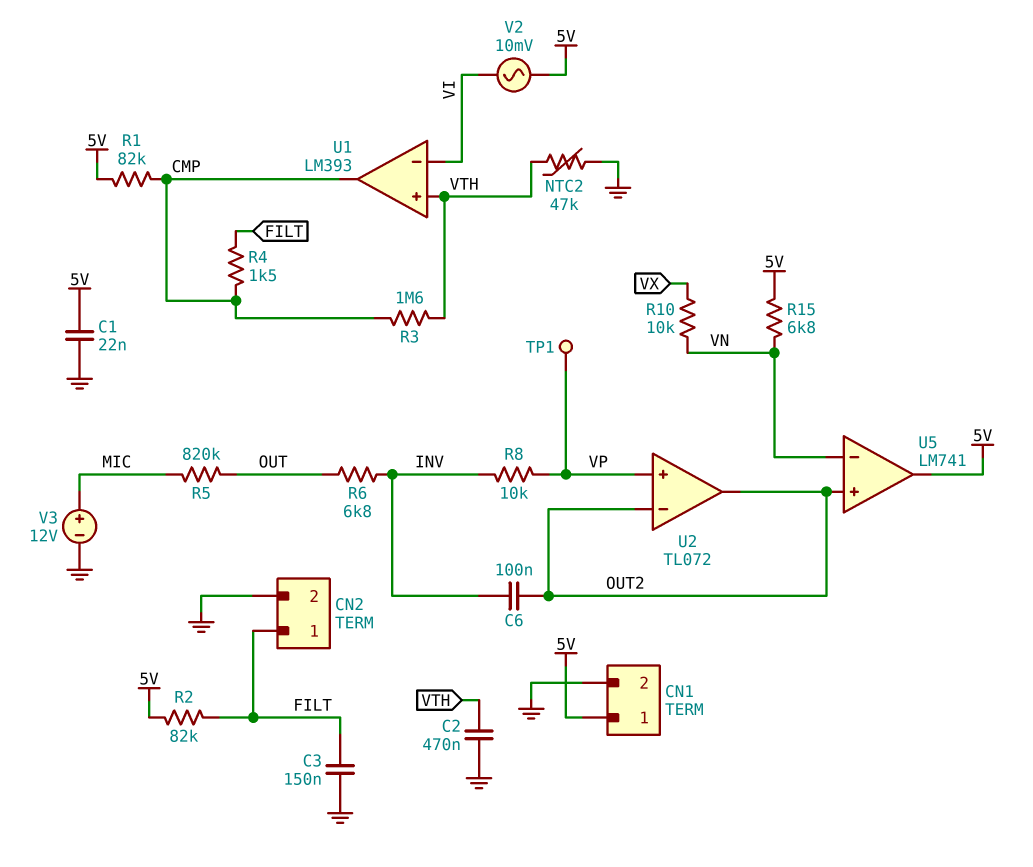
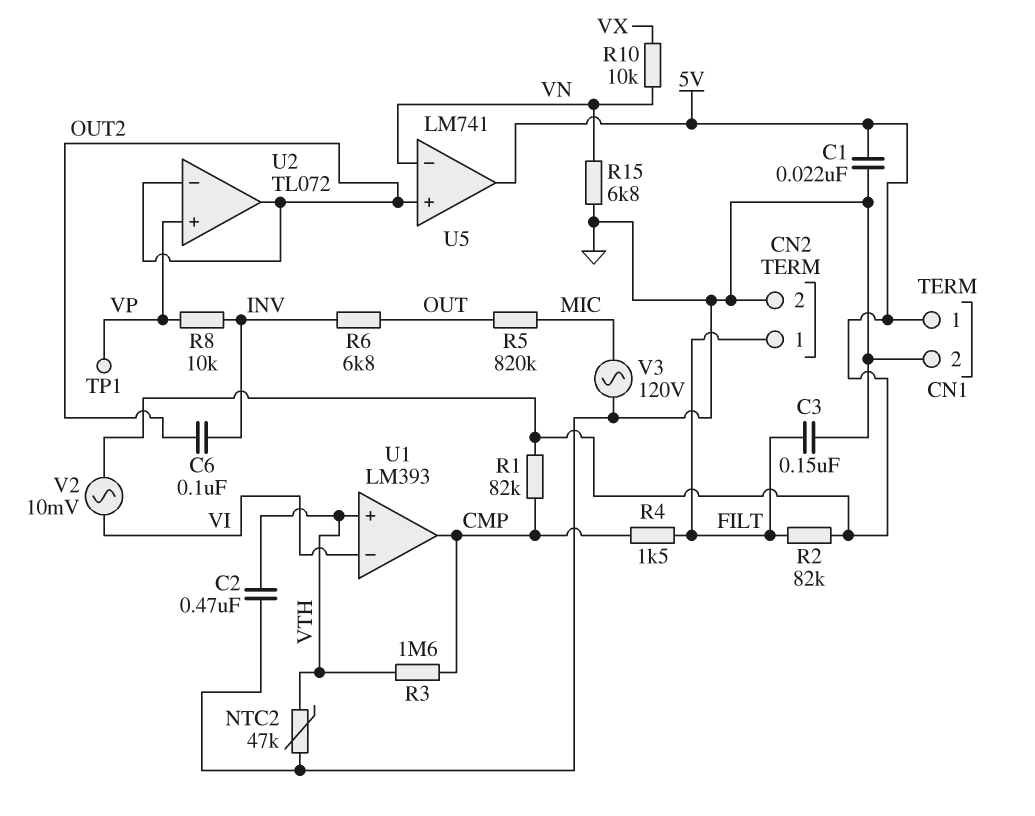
R15: 6.8k (5V, VN) -> 6.8k (GND, VN)
V3: 12V (plus MIC, minus GND) -> AC 120V (GND, MIC)

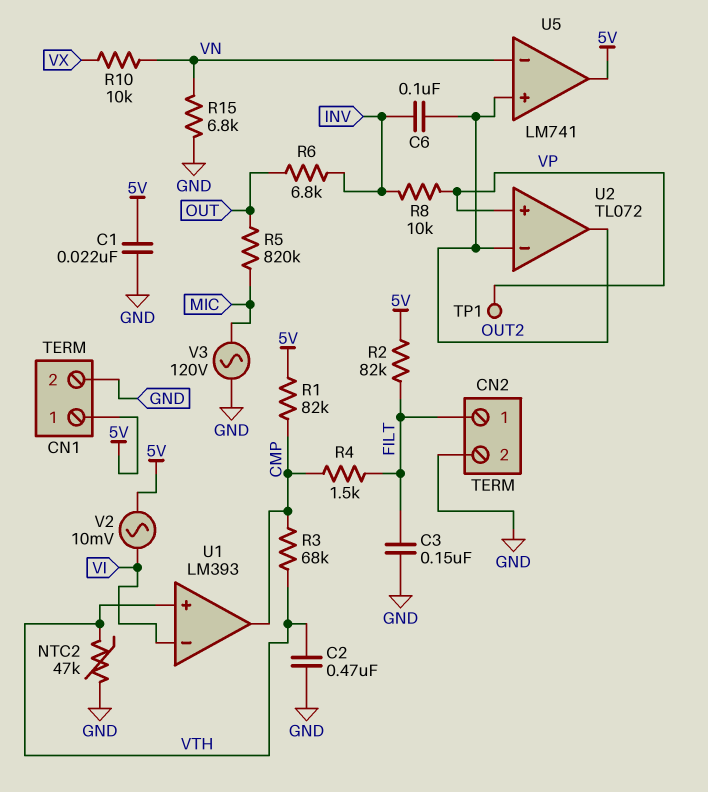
R3: 1.6M (CMP, VTH) -> 68k (CMP, VTH)

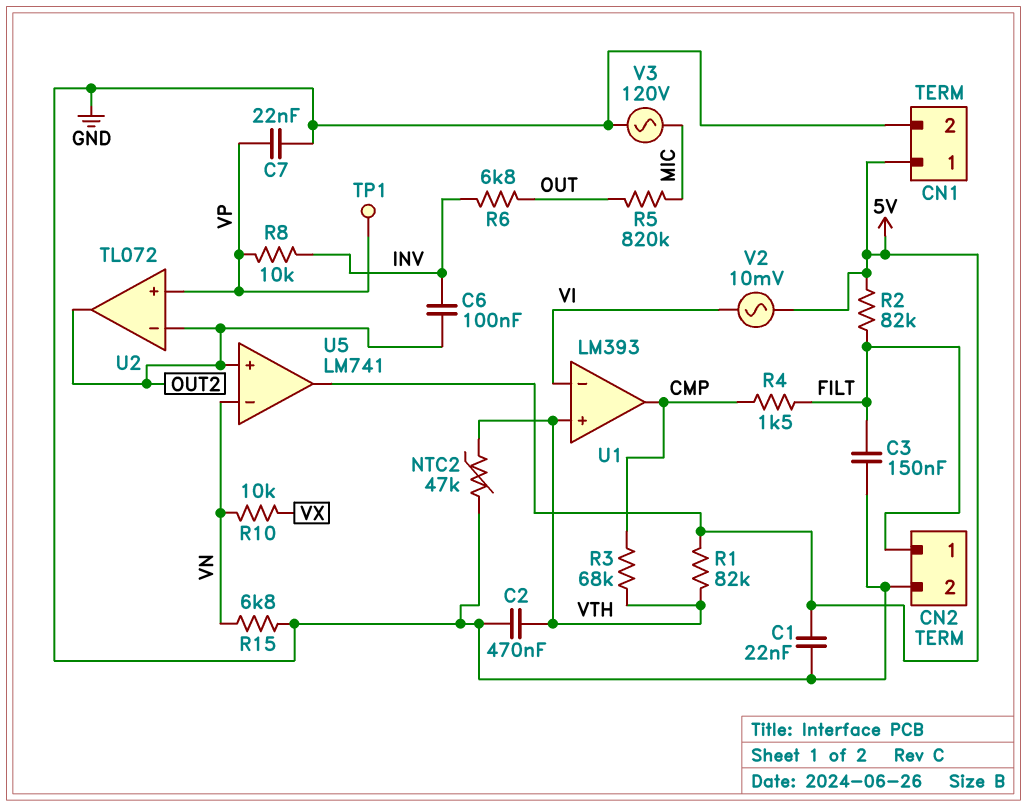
C7: none -> 22nF (GND, VP)
R1: 82k (5V, CMP) -> 82k (5V, VTH)

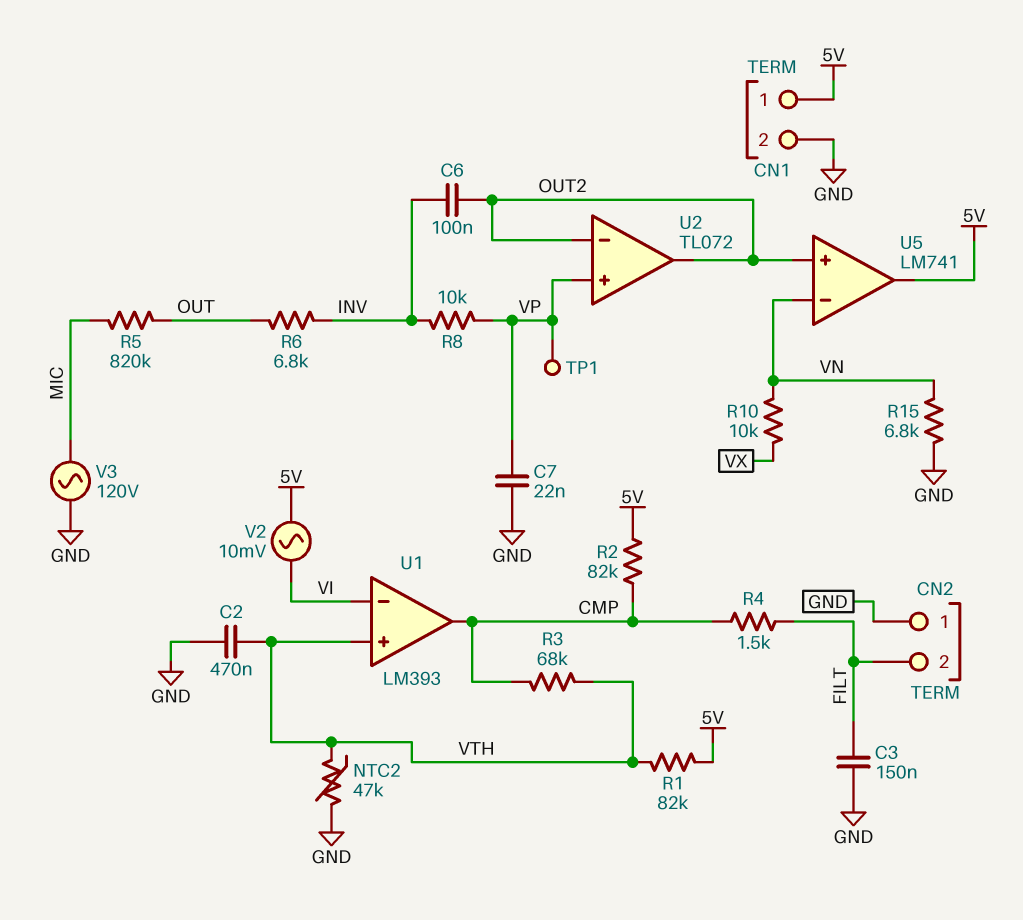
C1: 22nF (5V, GND) -> none
CN2 pin 1: FILT -> GND
CN2 pin 2: GND -> FILT
R2: 82k (5V, FILT) -> 82k (5V, CMP)

